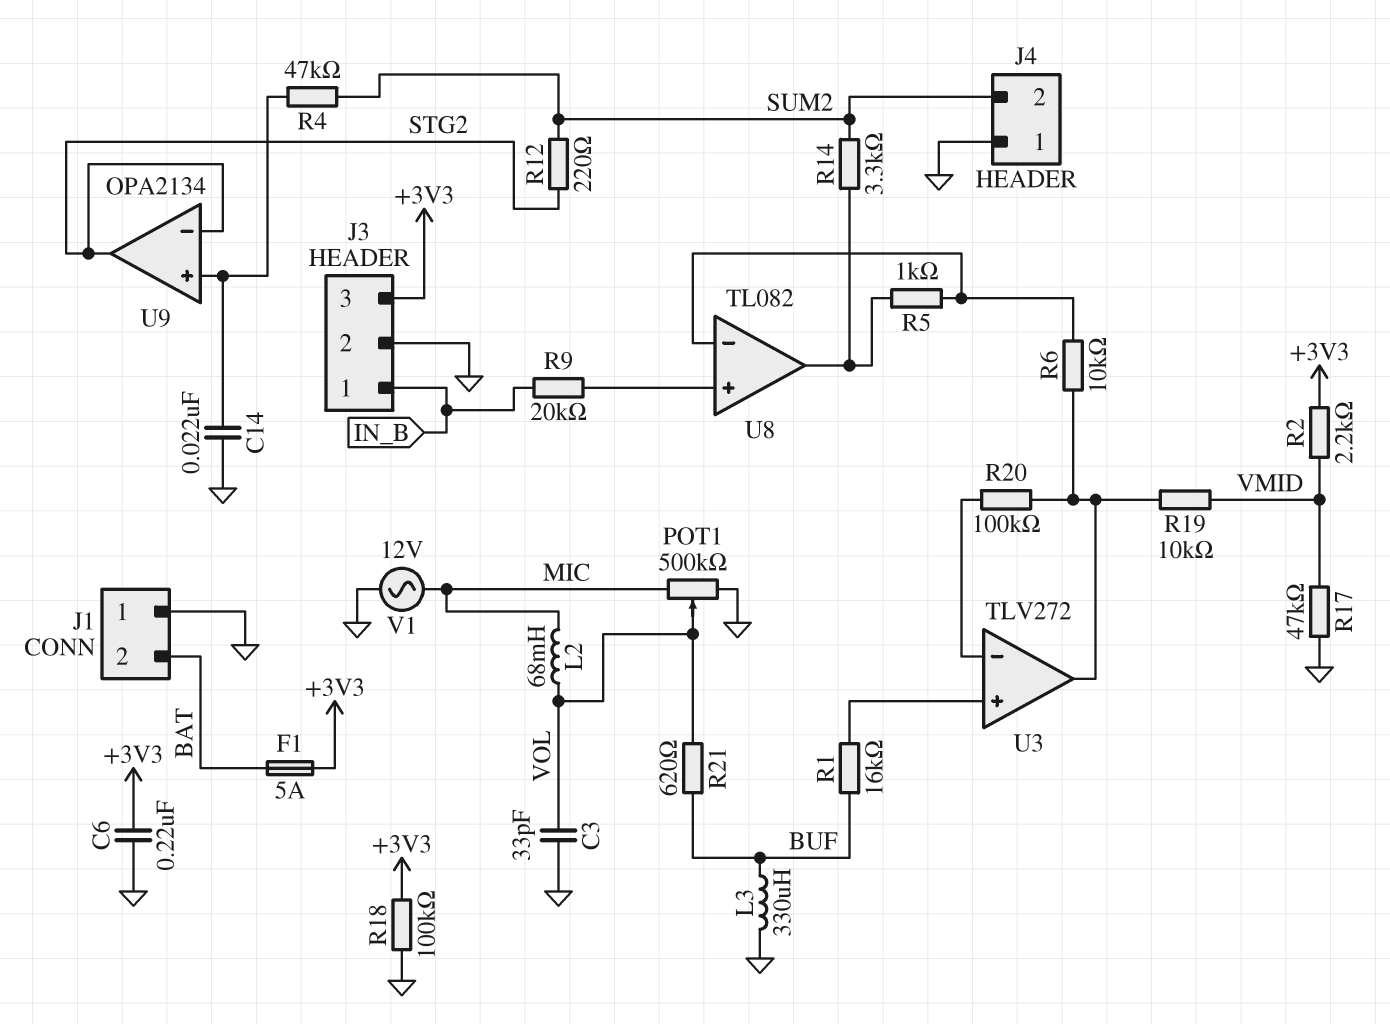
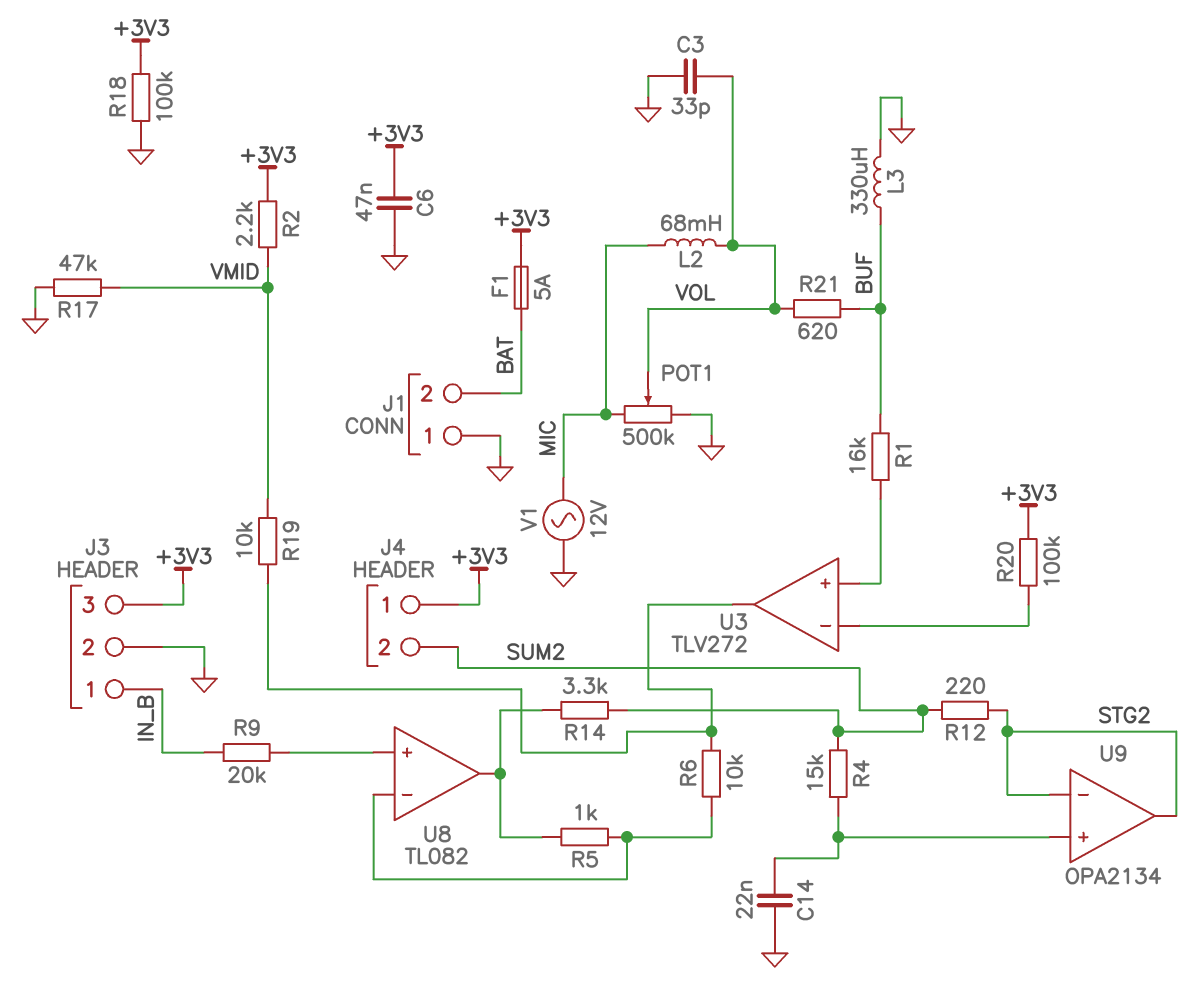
C6: 220nF (+3V3, GND) -> 47nF (+3V3, GND)
J4 pin 1: GND -> +3V3
R4: 47k (SUM2, U9/in+) -> 15k (SUM2, U9/in+)
R20: 100k (U3/in-, U3/out) -> 100k (+3V3, U3/in-)

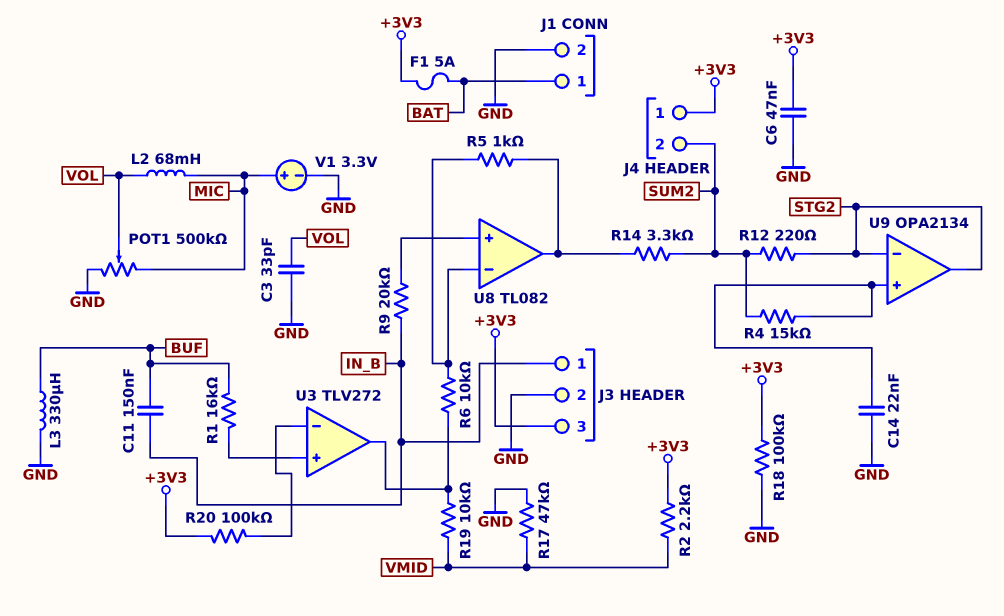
C11: none -> 150nF (BUF, IN_B)
J1 pin 1: GND -> BAT
J1 pin 2: BAT -> GND
R21: 620 (BUF, VOL) -> none
V1: AC 12V (GND, MIC) -> 3.3V (plus MIC, minus GND)

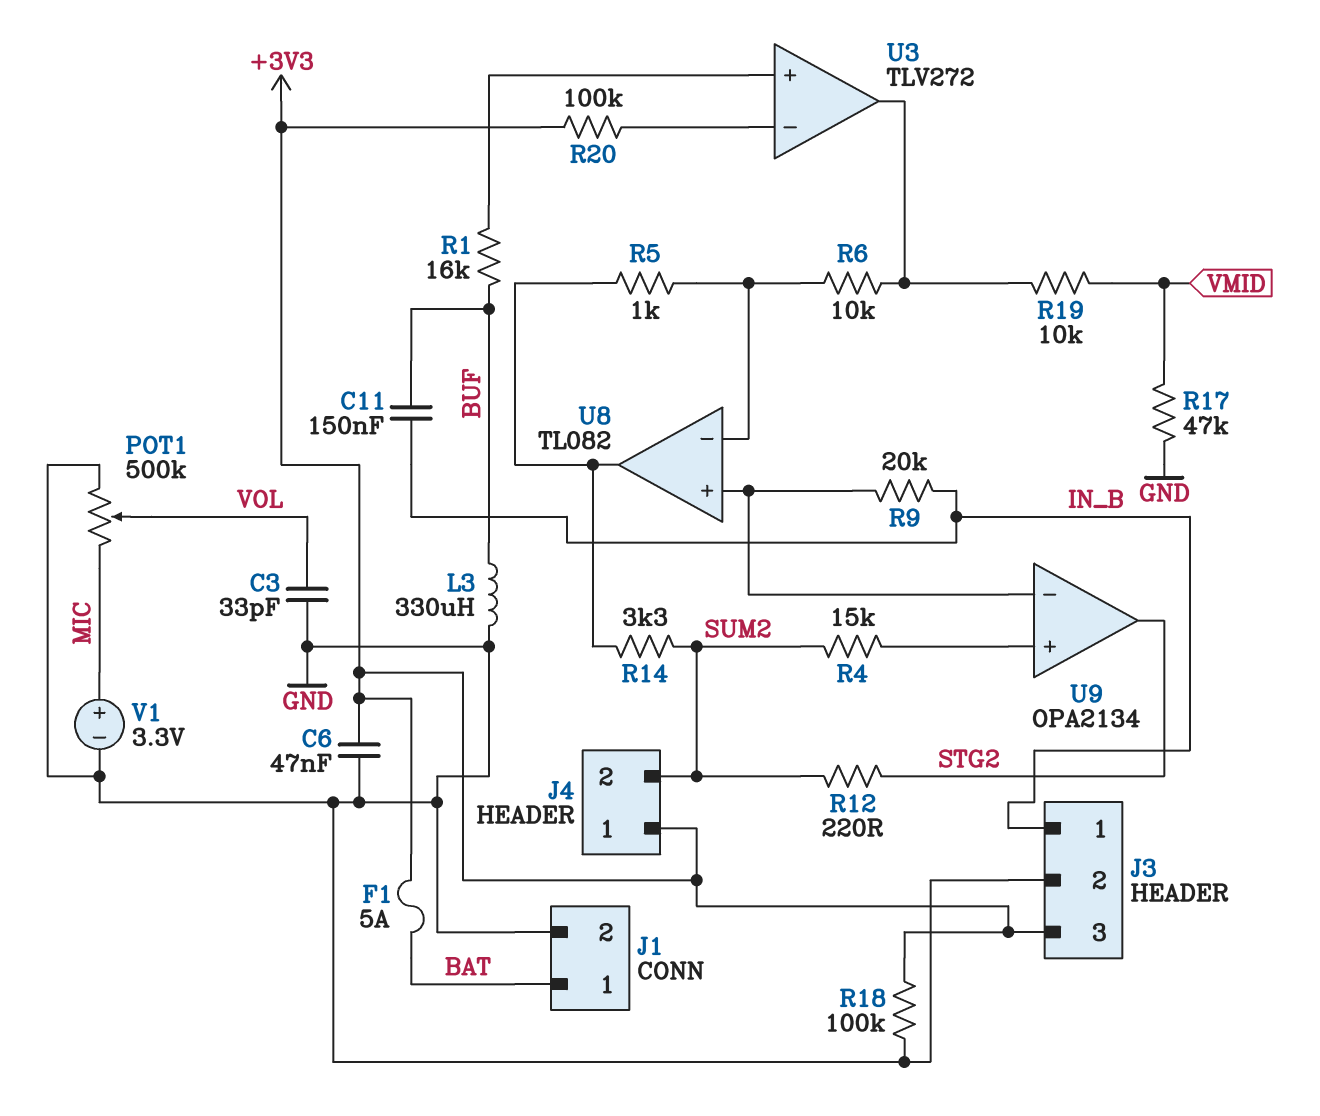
C14: 22nF (GND, U9/in+) -> none
L2: 68mH (MIC, VOL) -> none
R2: 2.2k (+3V3, VMID) -> none
U9 pin in-: STG2 -> U8/in+

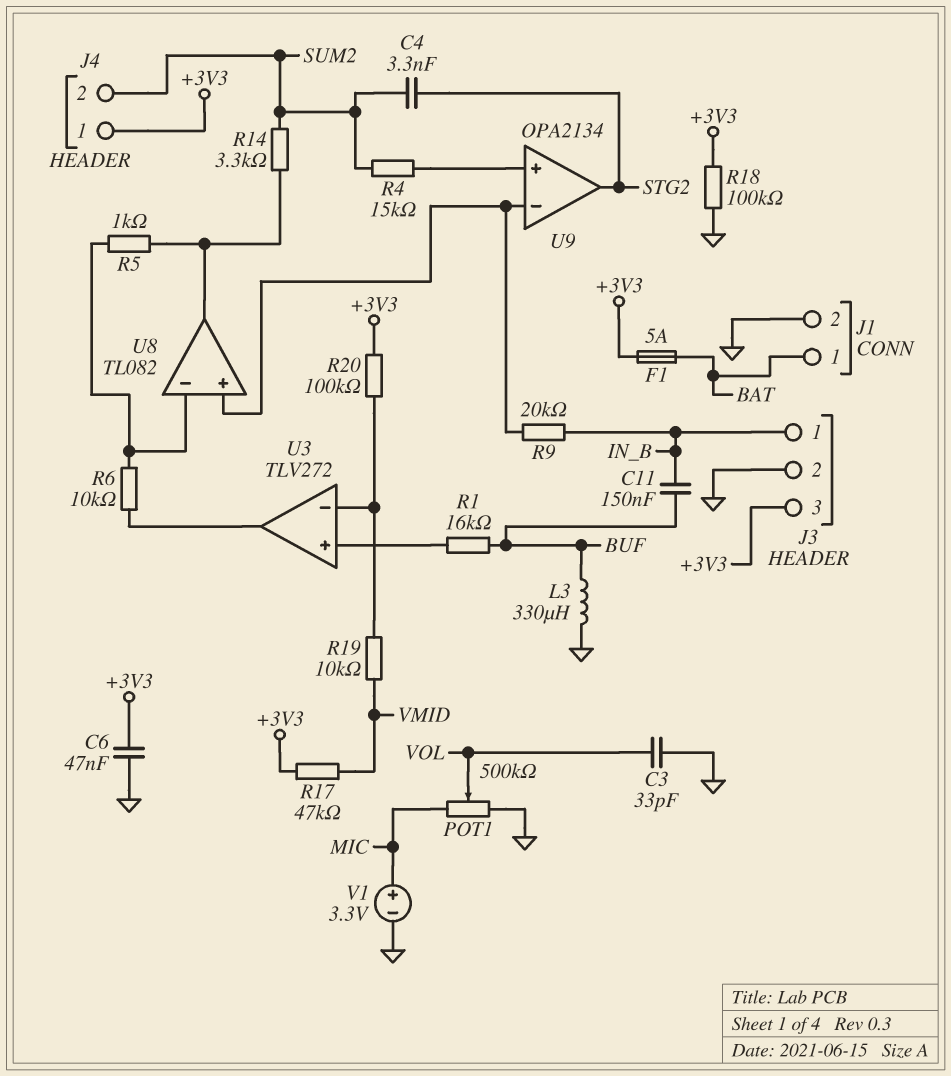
C4: none -> 3.3nF (STG2, SUM2)
R12: 220 (STG2, SUM2) -> none
R17: 47k (GND, VMID) -> 47k (+3V3, VMID)
R19: 10k (U3/out, VMID) -> 10k (U3/in-, VMID)

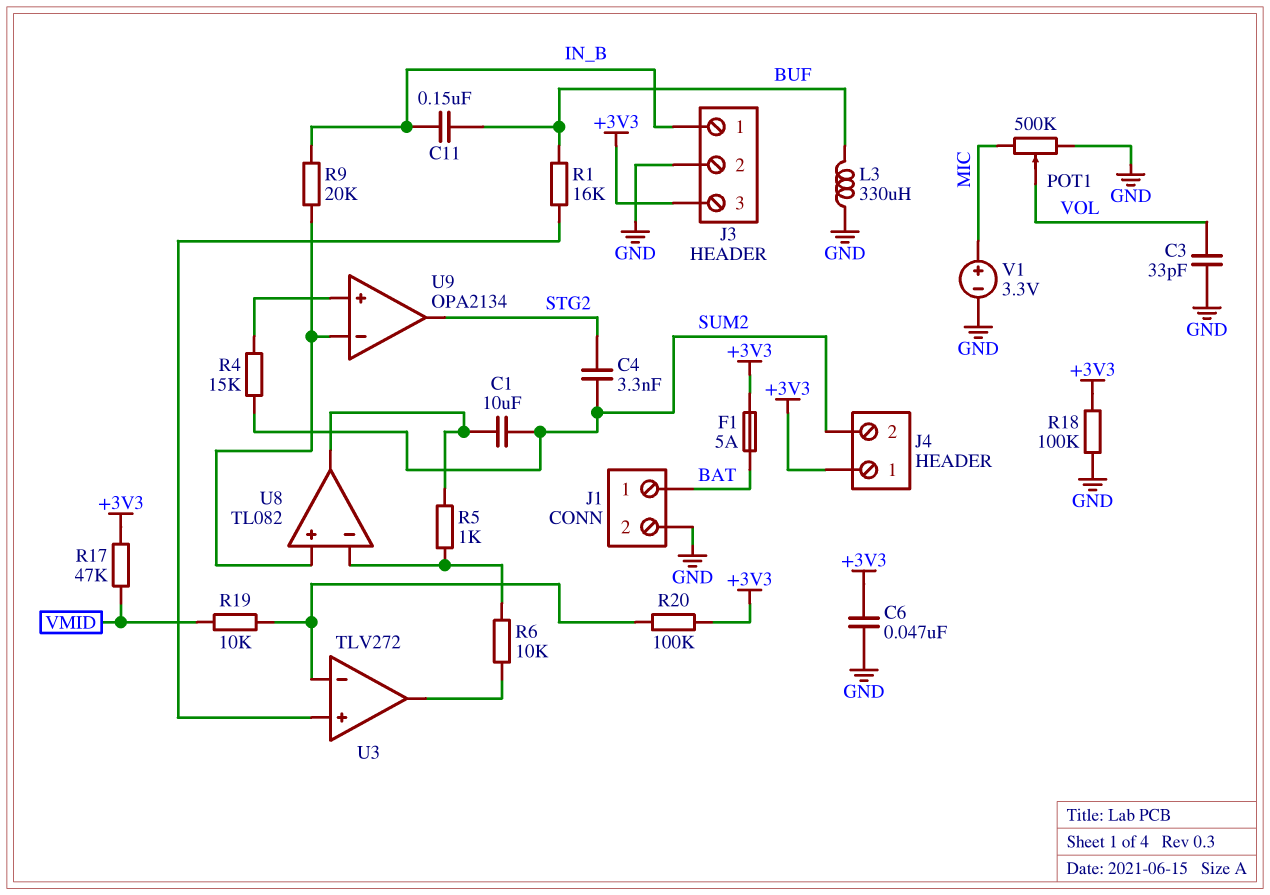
C1: none -> 10uF (SUM2, U8/out)
R14: 3.3k (SUM2, U8/out) -> none

